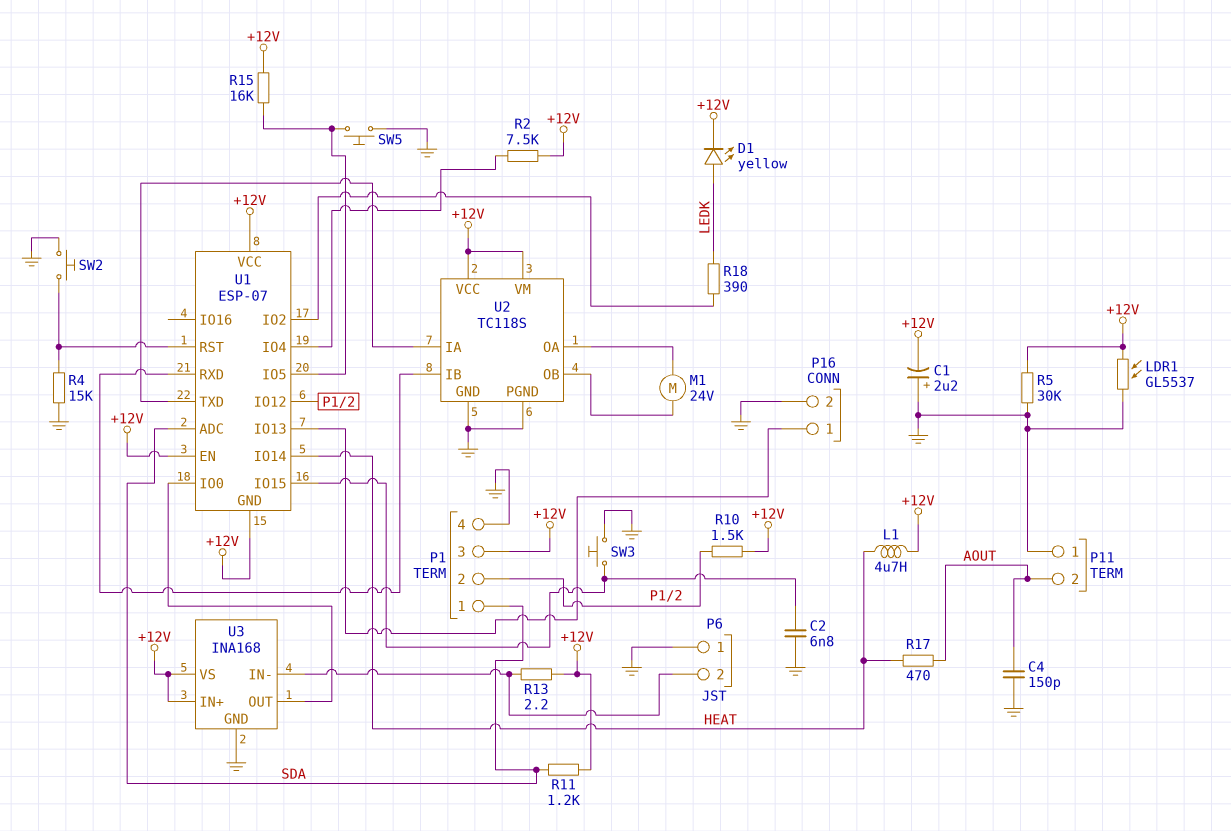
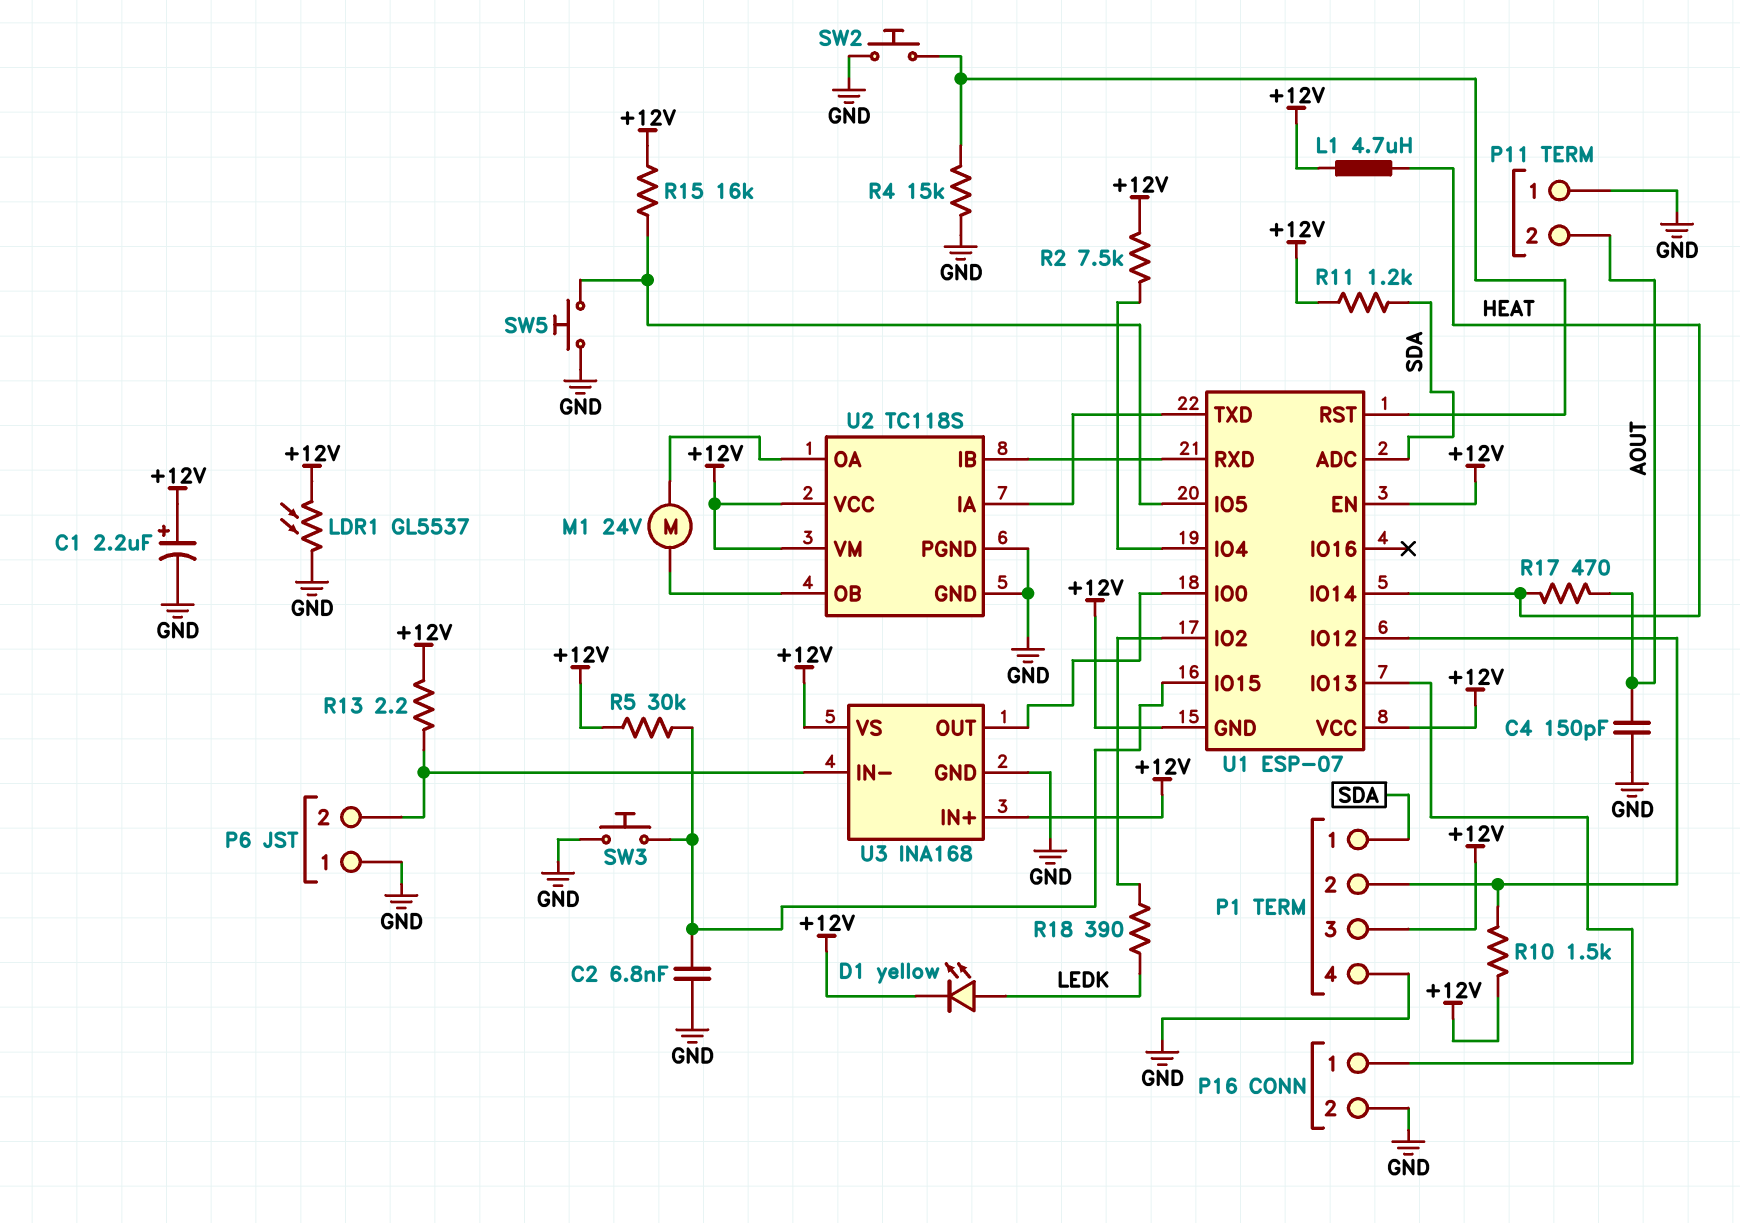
C1: 2.2uF (plus GND, minus +12V) -> 2.2uF (plus +12V, minus GND)
R5: 30k (+12V, GND) -> 30k (+12V, U1/IO15)

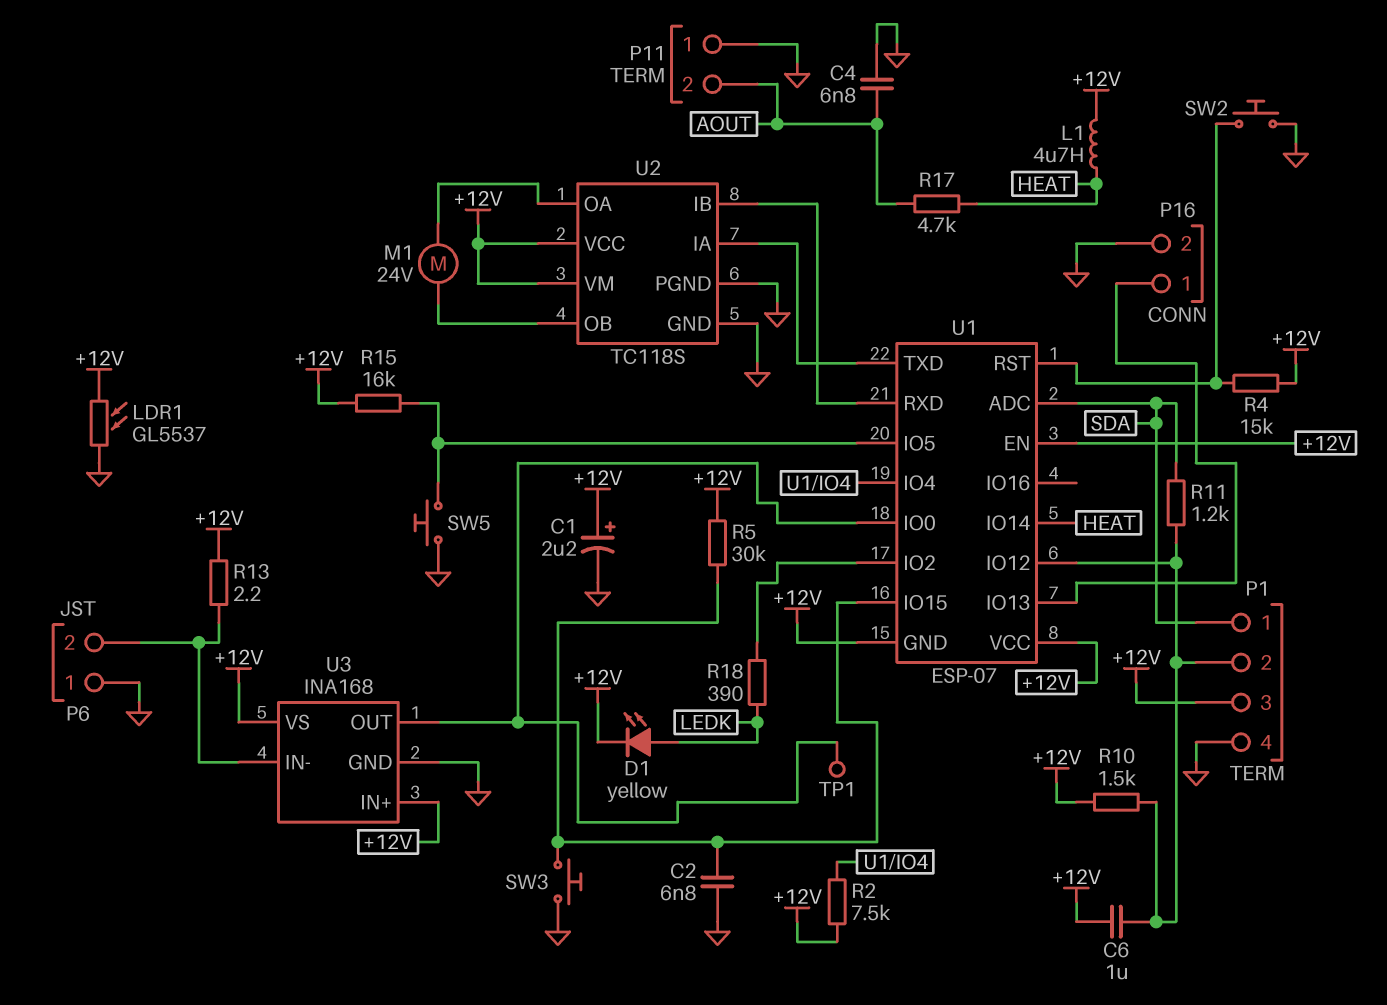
C4: 150pF (AOUT, GND) -> 6.8nF (AOUT, GND)
C6: none -> 1uF (+12V, P1/2)
R4: 15k (GND, U1/RST) -> 15k (+12V, U1/RST)
R11: 1.2k (+12V, SDA) -> 1.2k (P1/2, SDA)
R17: 470 (AOUT, HEAT) -> 4.7k (AOUT, HEAT)
TP1: none -> test point (U1/IO0)

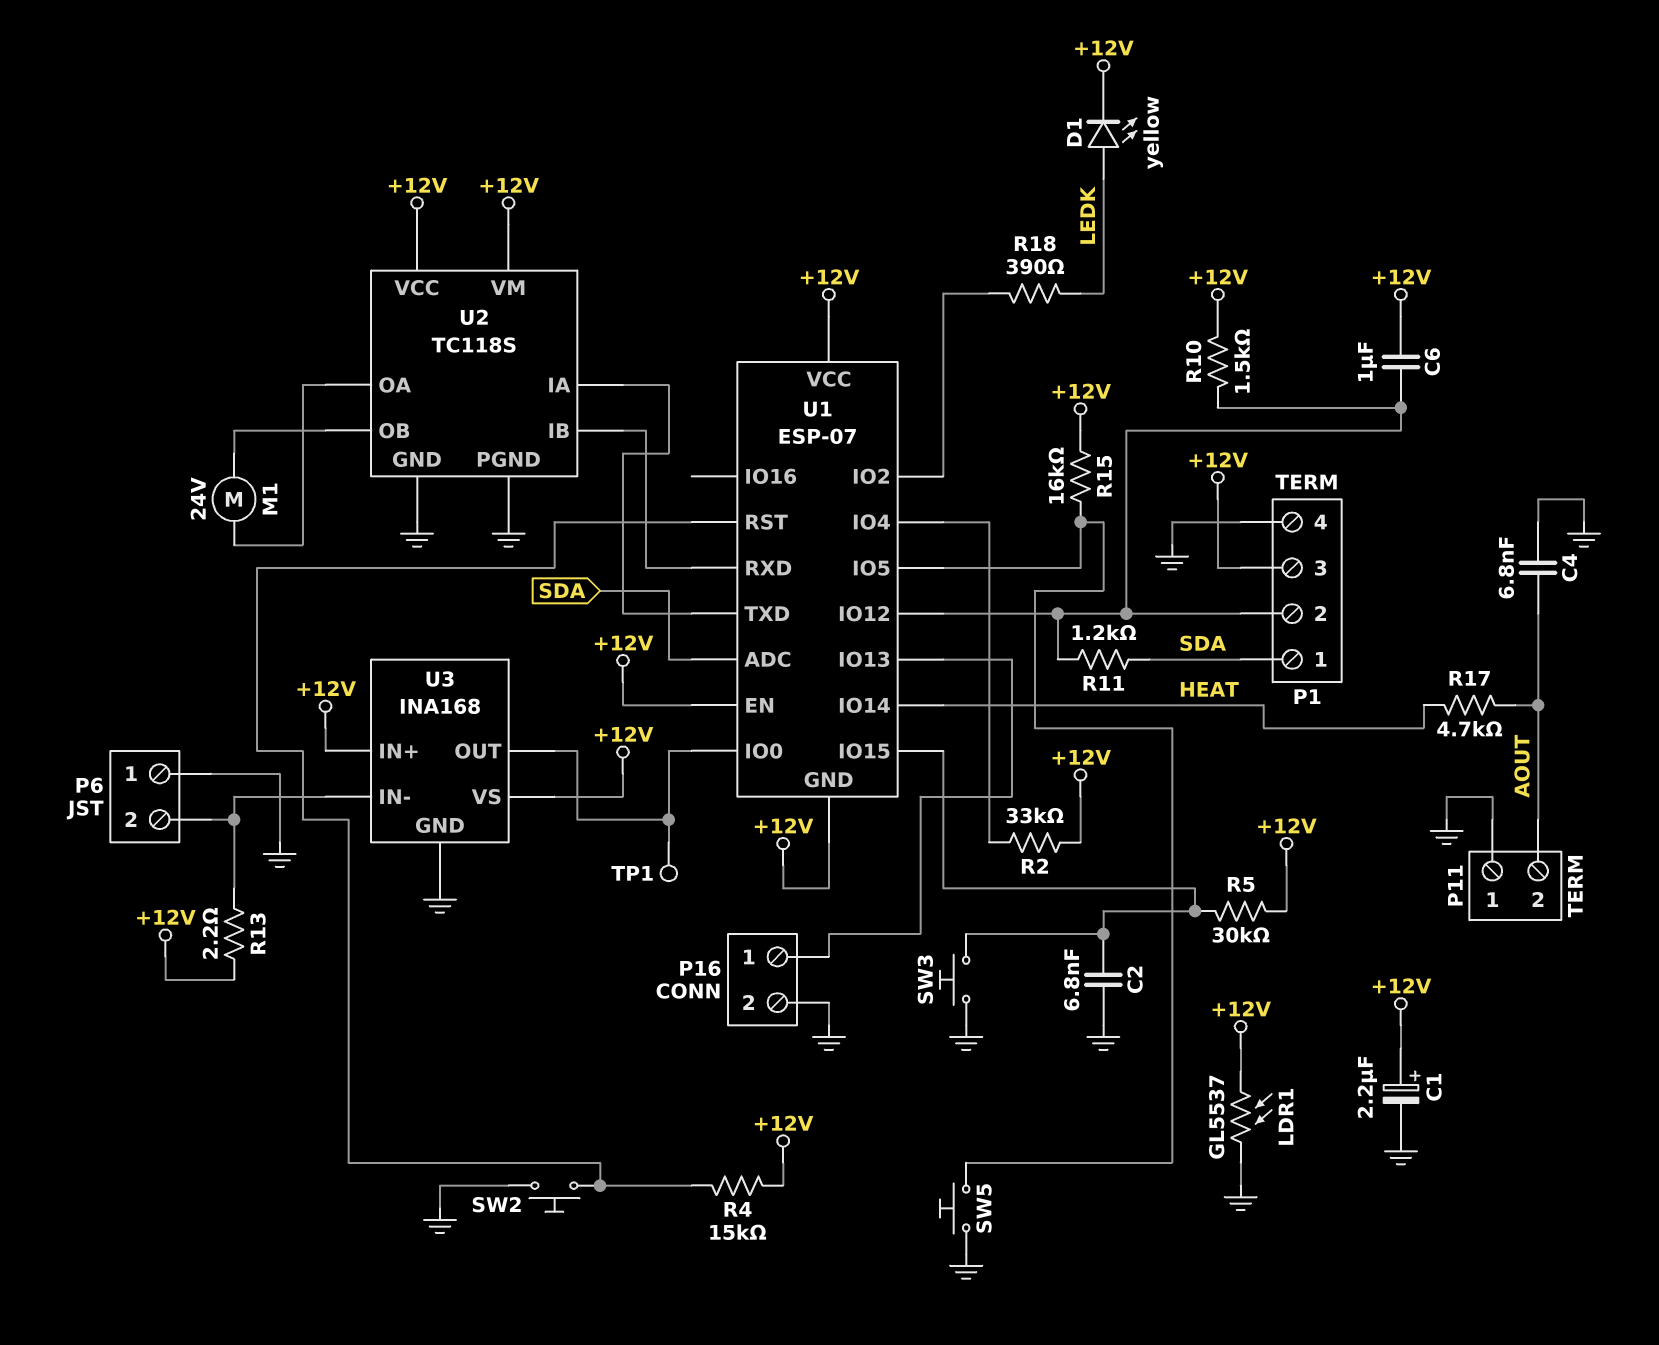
L1: 4.7uH (+12V, HEAT) -> none
R2: 7.5k (+12V, U1/IO4) -> 33k (+12V, U1/IO4)

